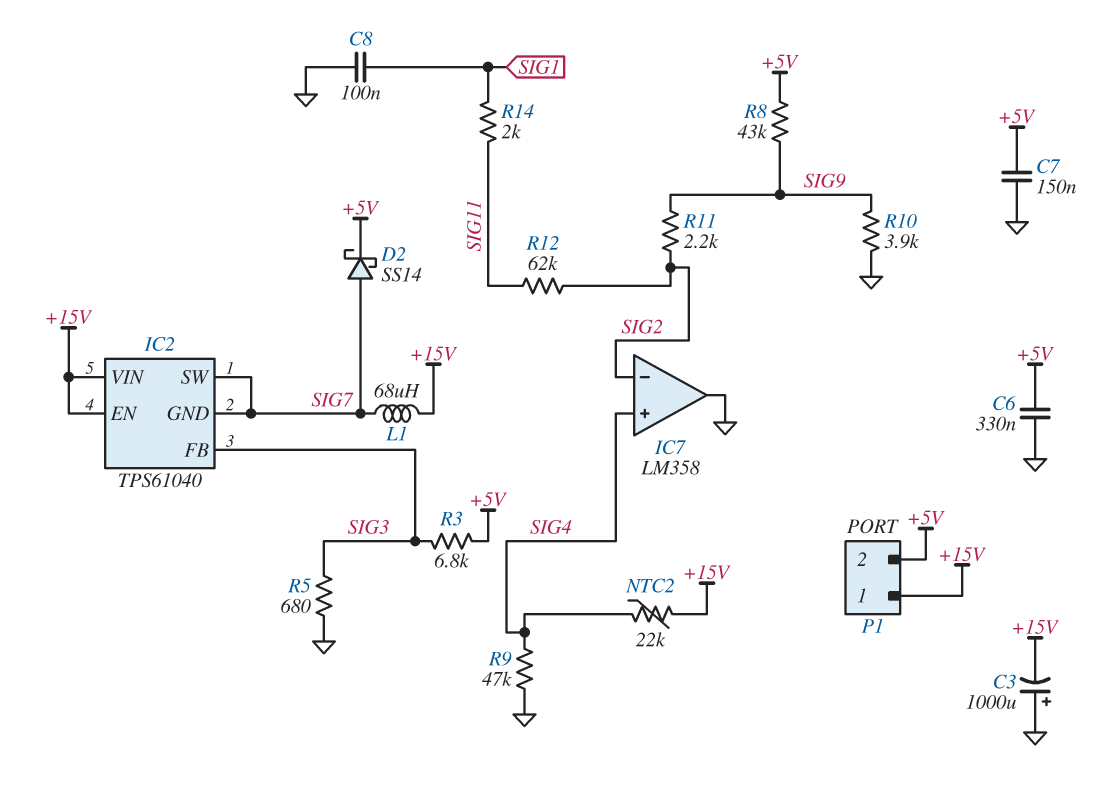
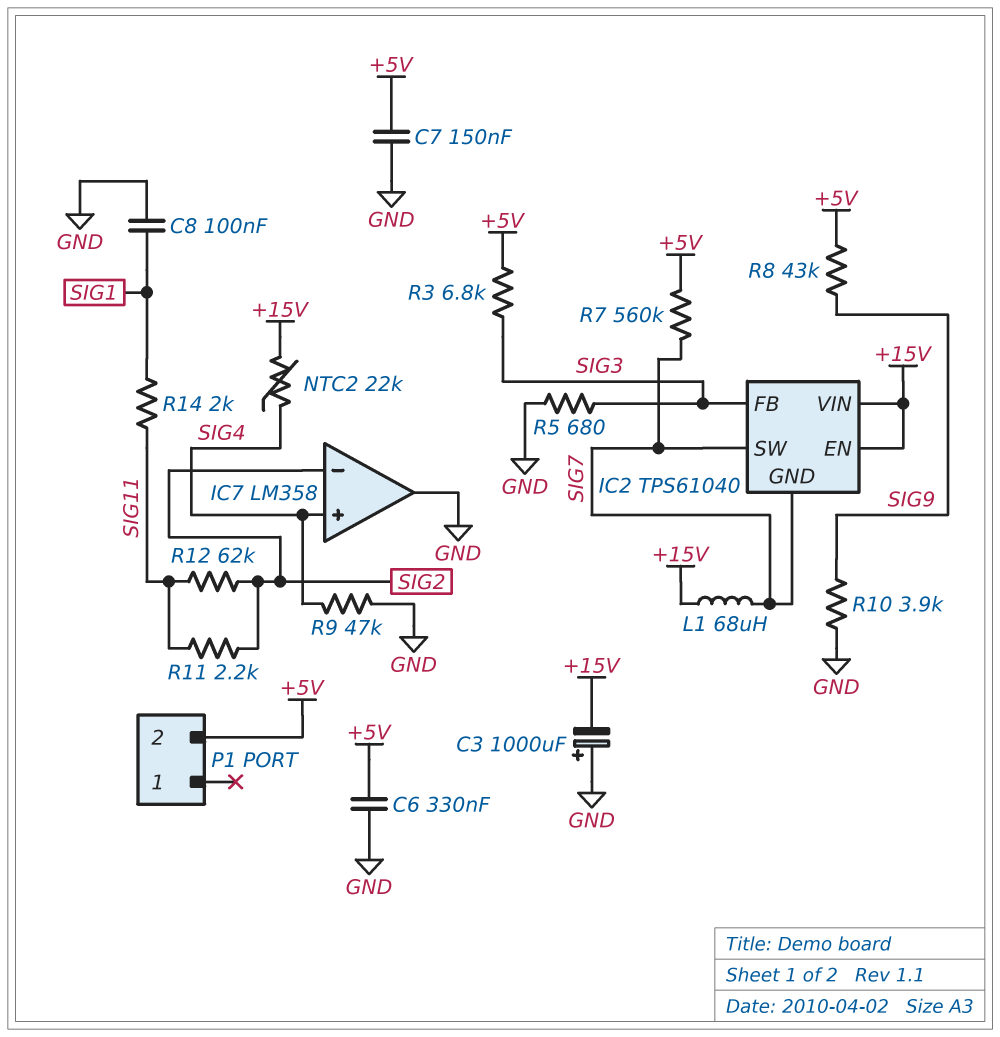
D2: schottky SS14 (A SIG7, K +5V) -> none
P1 pin 1: +15V -> none
R7: none -> 560k (+5V, SIG7)
R11: 2.2k (SIG2, SIG9) -> 2.2k (SIG2, SIG11)

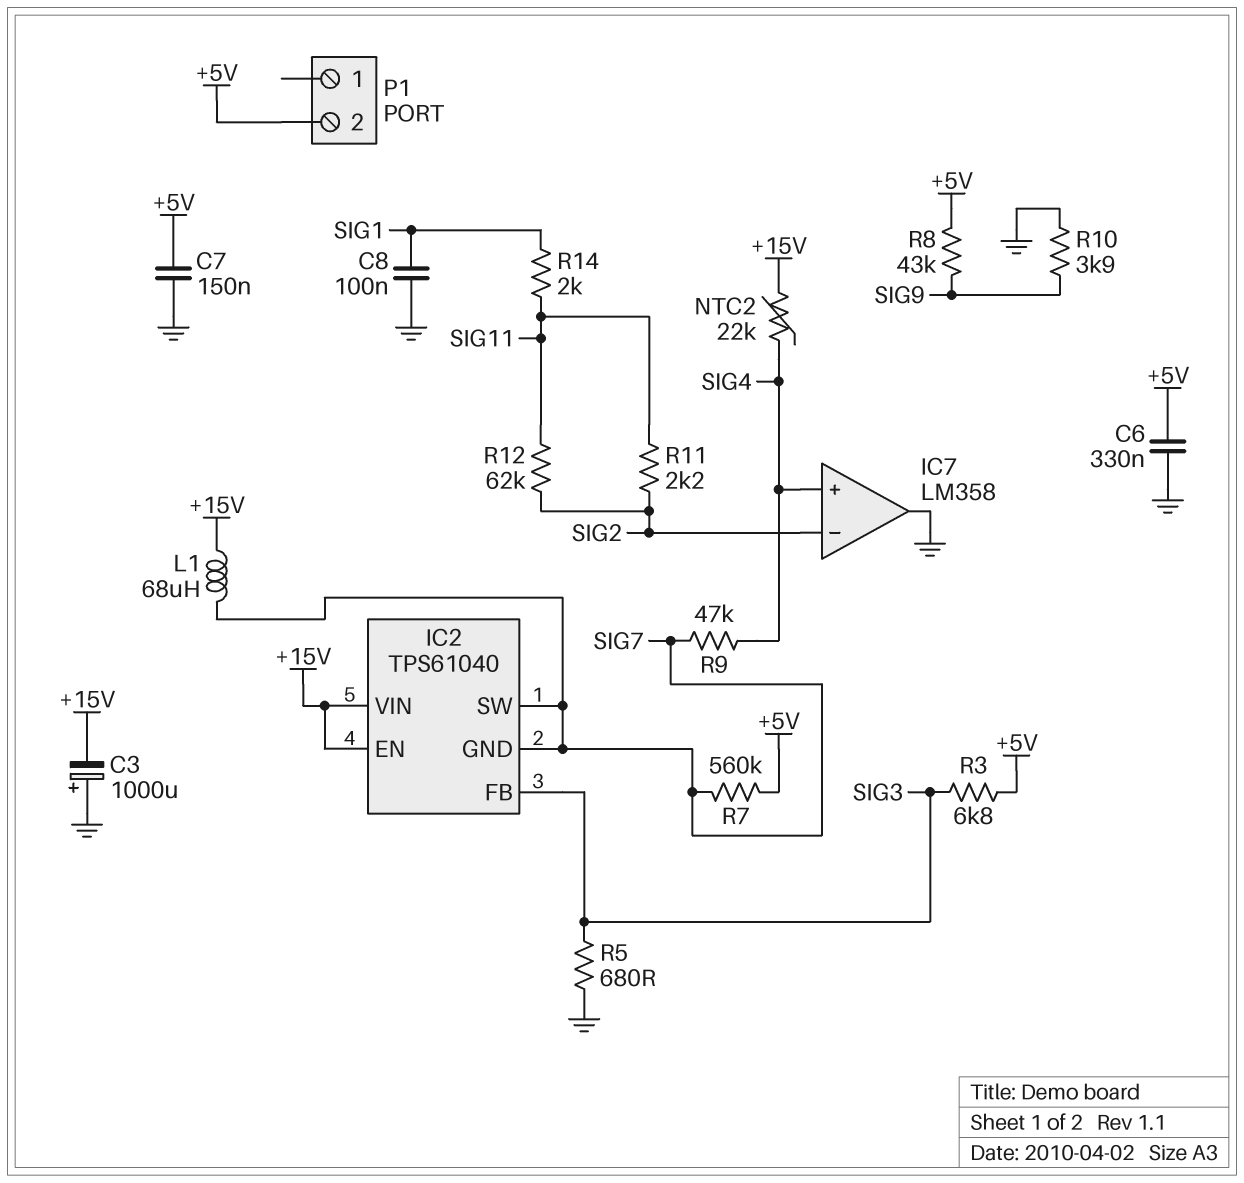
R9: 47k (GND, SIG4) -> 47k (SIG4, SIG7)

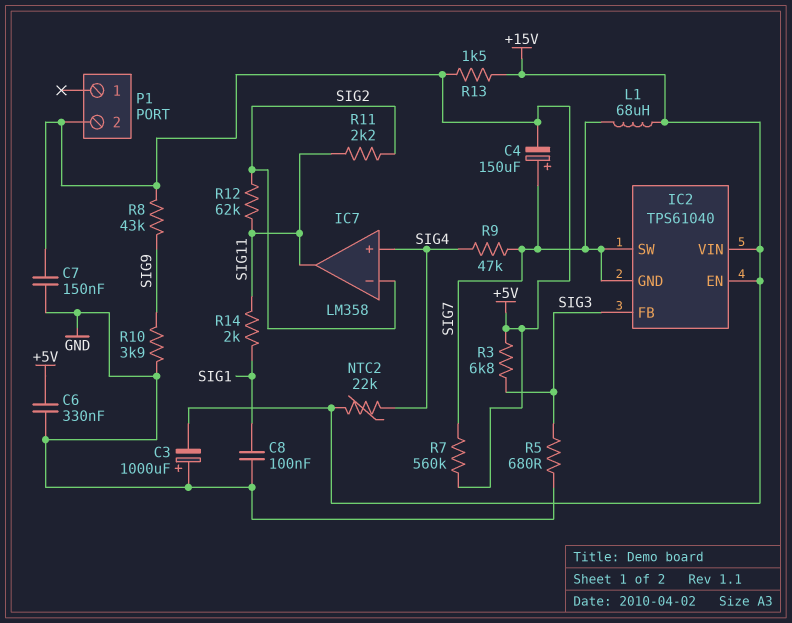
C4: none -> 150uF (plus SIG7, minus +5V)
IC7 pin out: GND -> SIG11
R13: none -> 1.5k (+5V, +15V)

